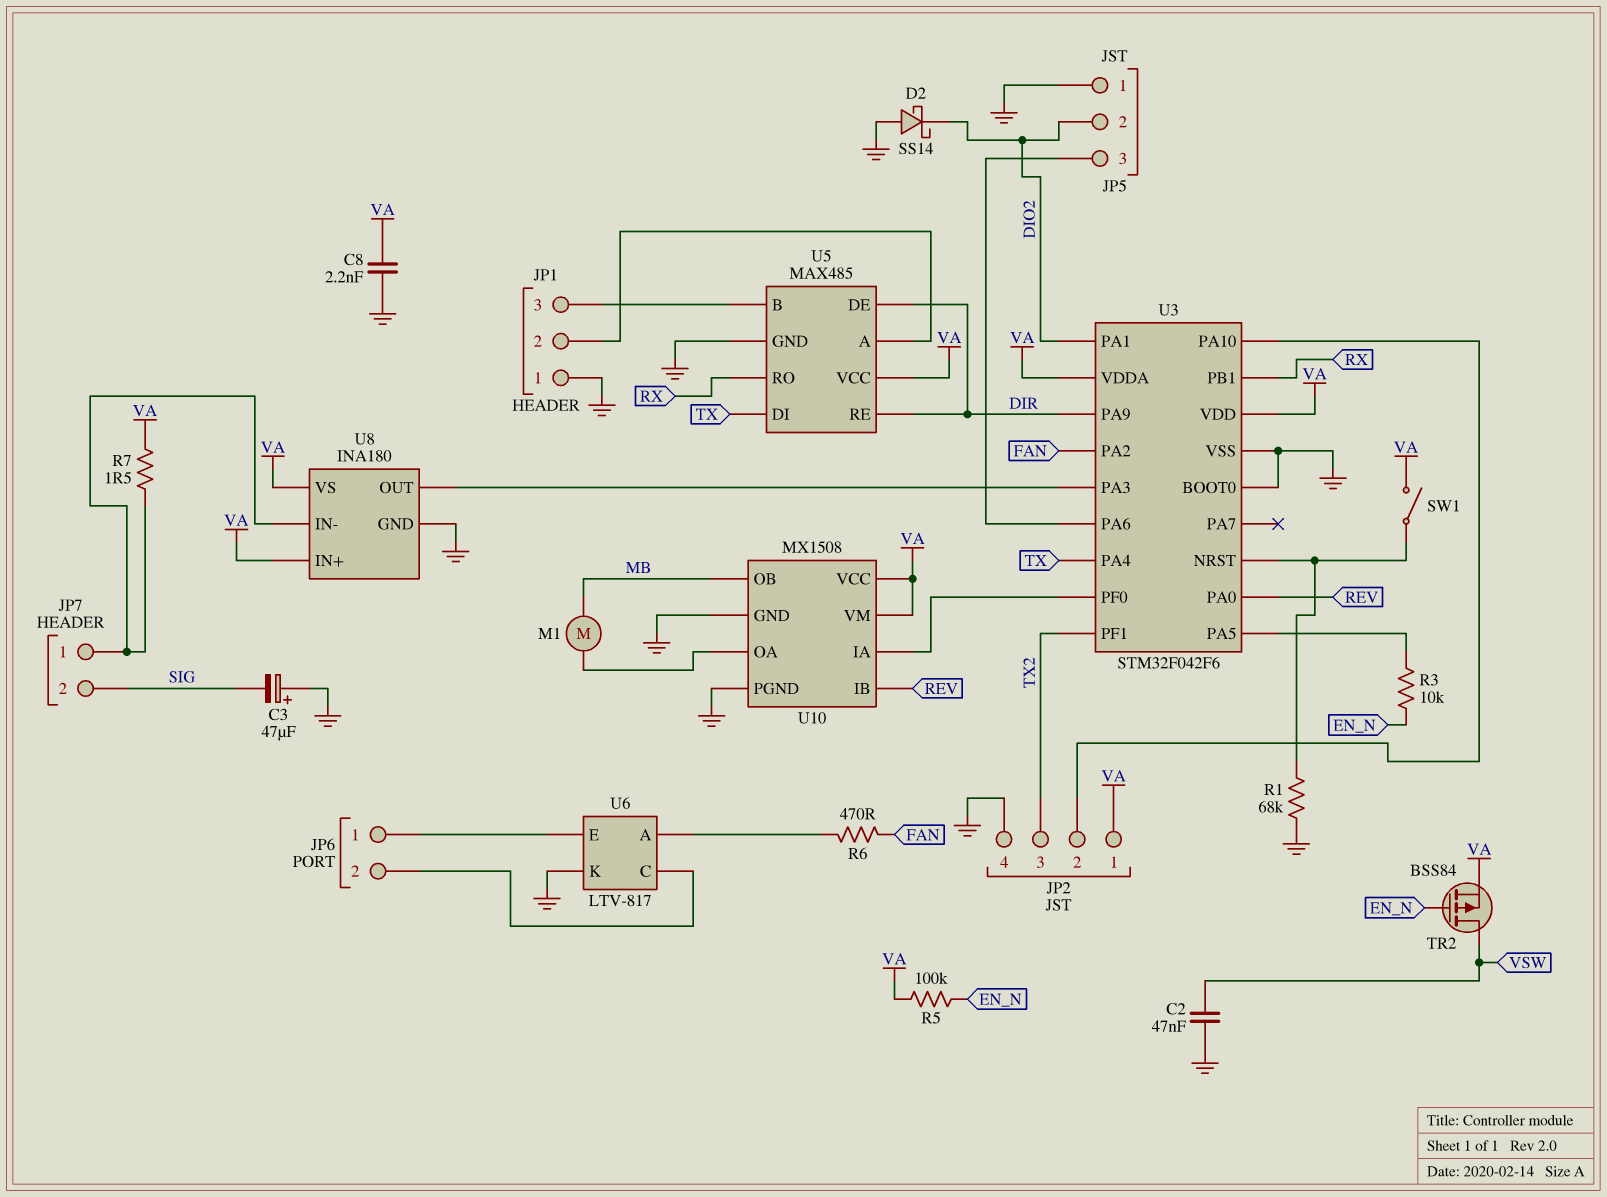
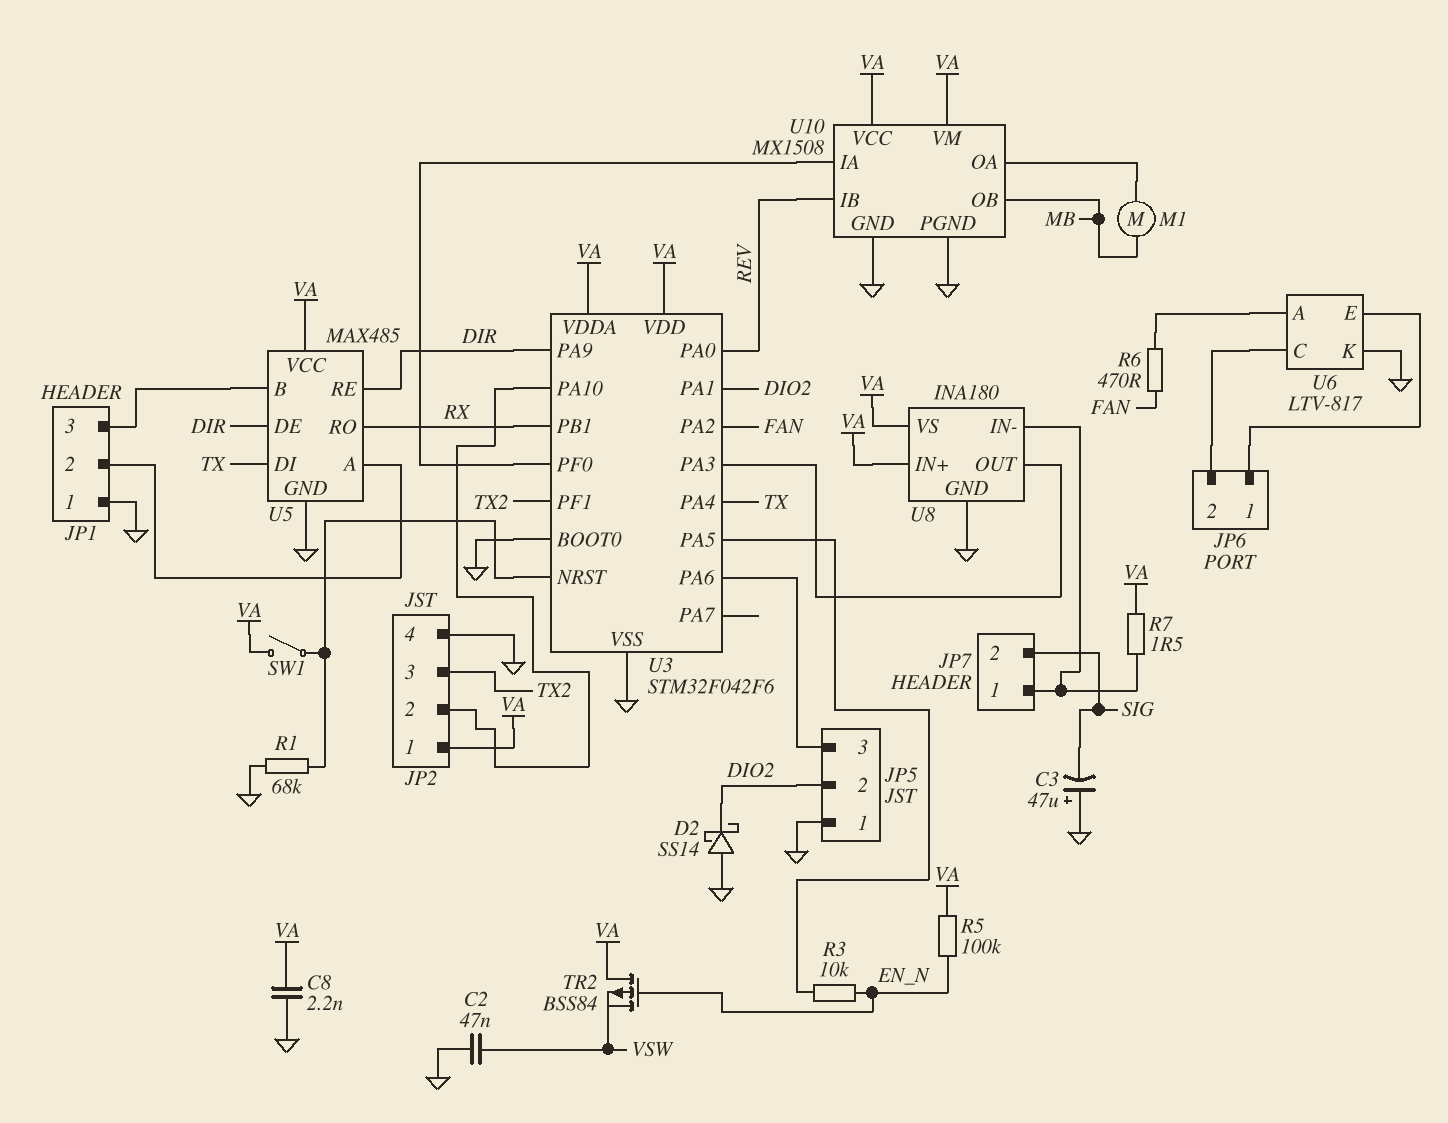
TR2: PMOS BSS84 (G EN_N, D VSW, S VA) -> PMOS BSS84 (G EN_N, D VA, S VSW)

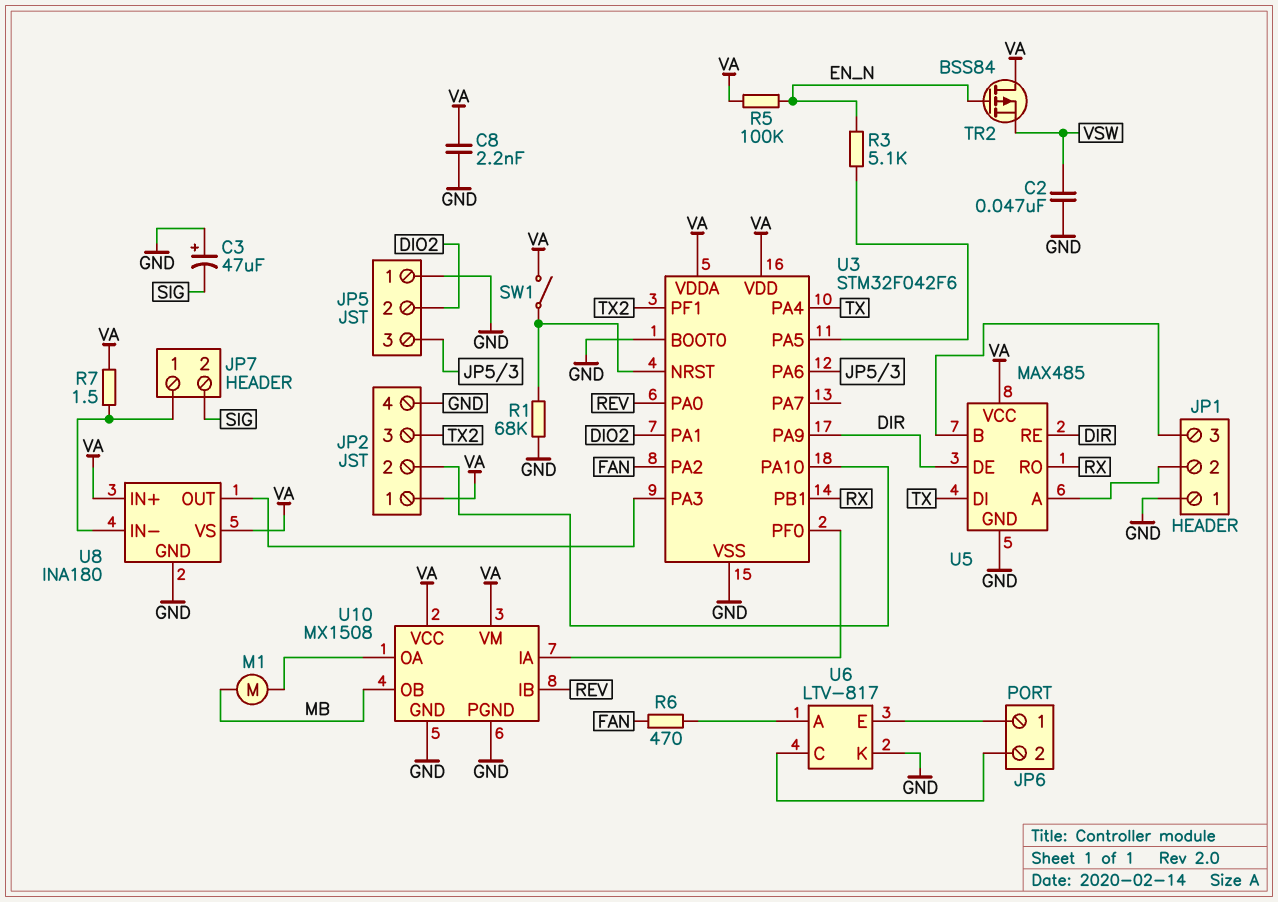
D2: schottky SS14 (A GND, K DIO2) -> none
R3: 10k (EN_N, U3/PA5) -> 5.1k (EN_N, U3/PA5)

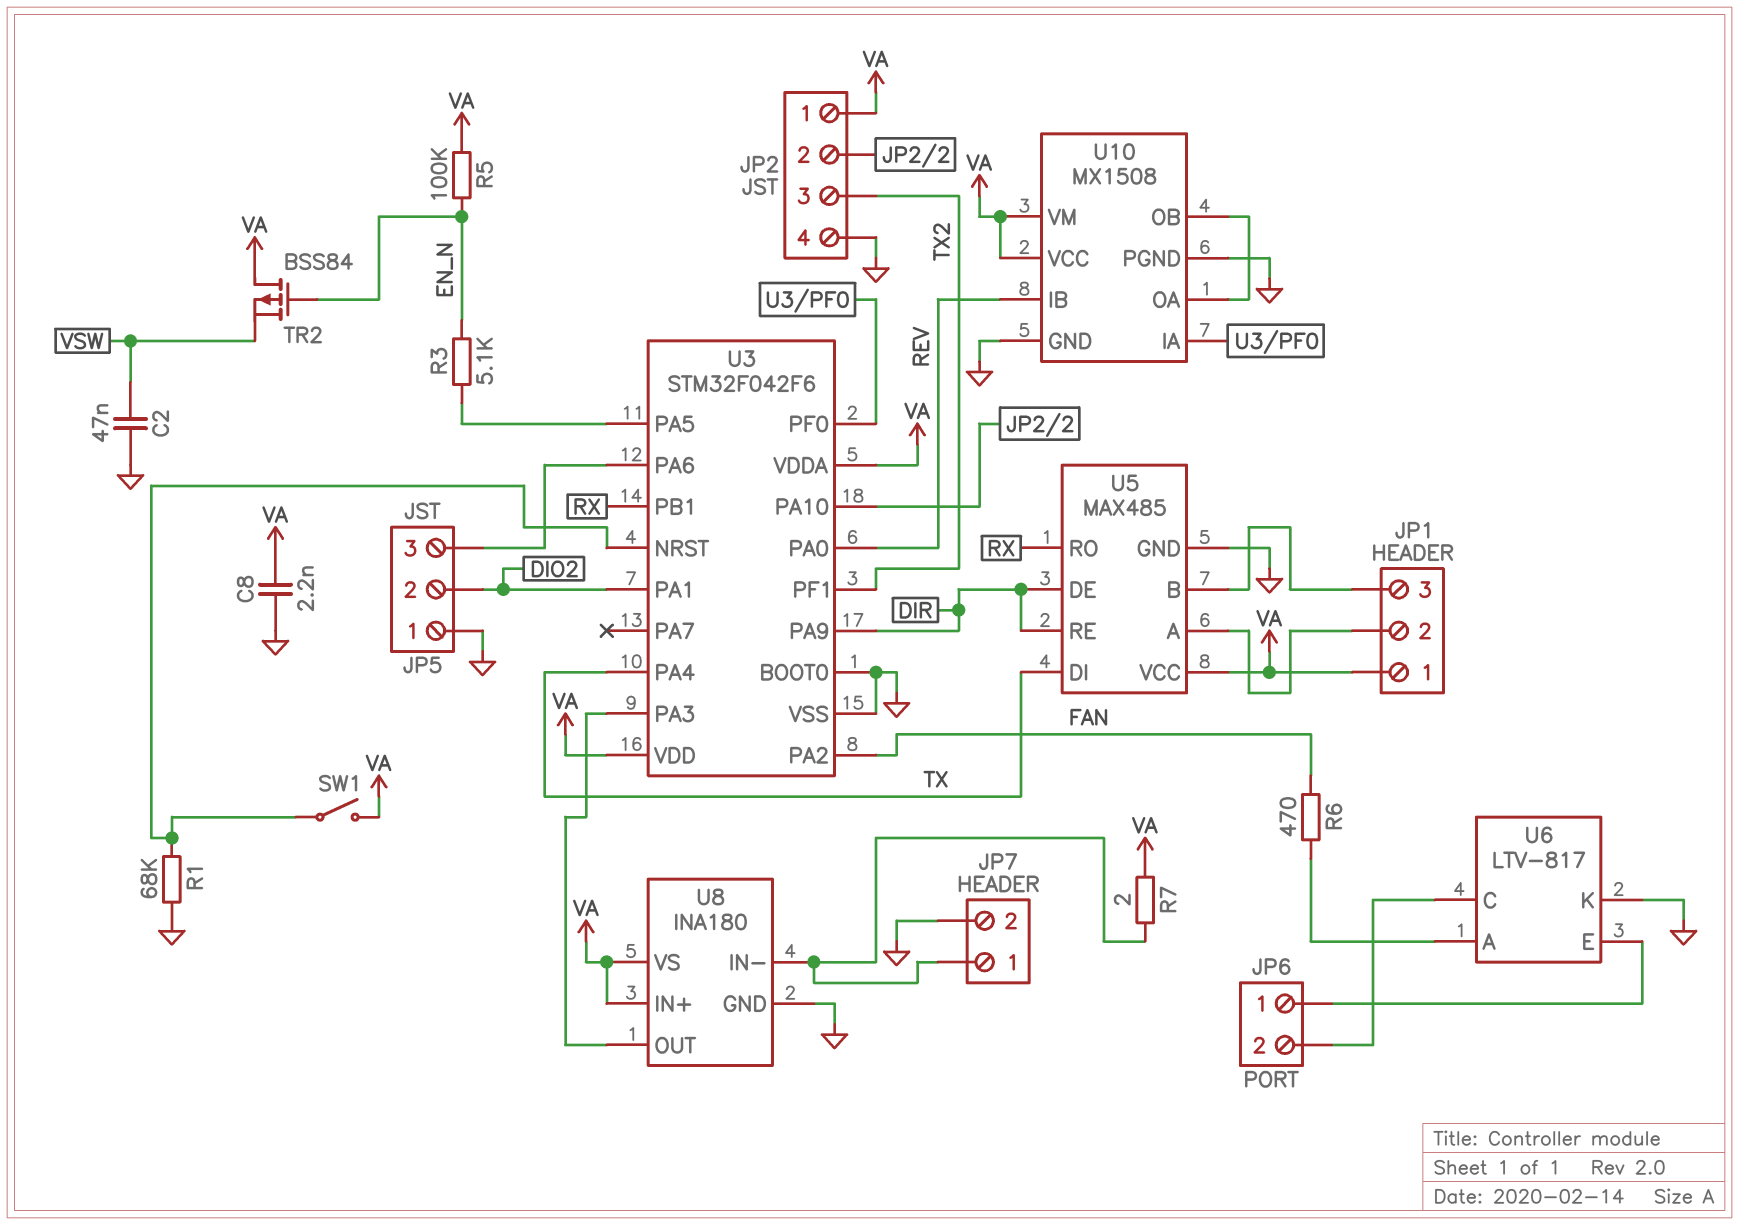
C3: 47uF (plus GND, minus SIG) -> none
JP1 pin 1: GND -> VA
JP7 pin 2: SIG -> GND
M1: motor (MB, U10/OA) -> none
R7: 1.5 (JP7/1, VA) -> 2 (JP7/1, VA)
U10 pin OB: MB -> U10/OA

